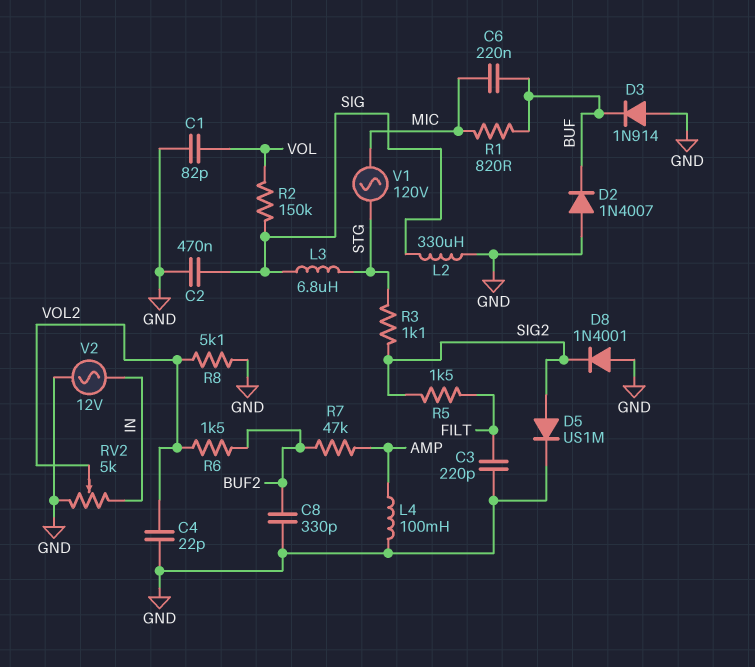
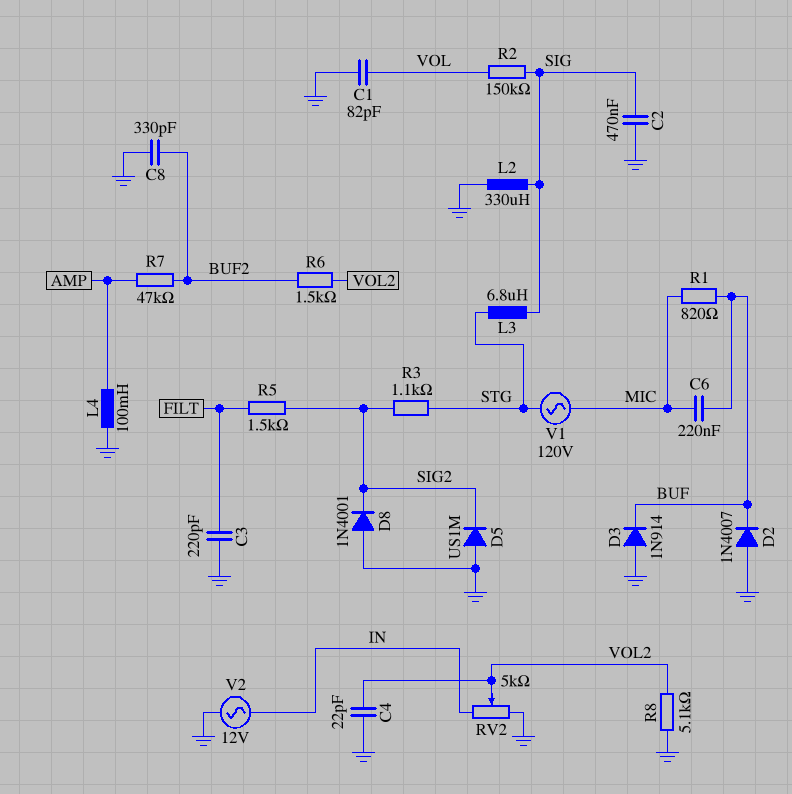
D5: diode US1M (A SIG2, K GND) -> diode US1M (A GND, K SIG2)

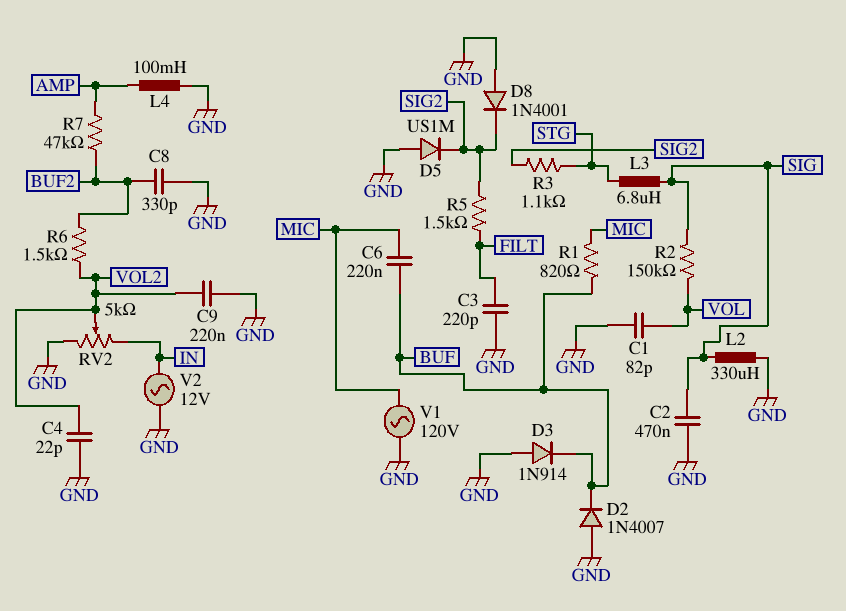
C9: none -> 220nF (GND, VOL2)
R8: 5.1k (GND, VOL2) -> none
V1: AC 120V (MIC, STG) -> AC 120V (GND, MIC)

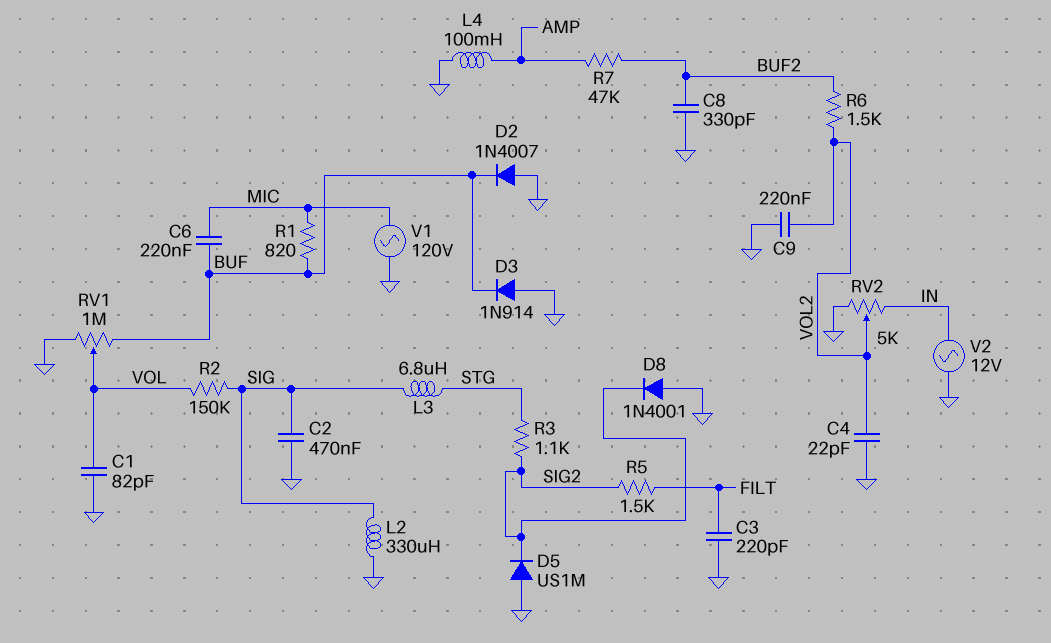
RV1: none -> 1M (BUF, GND, wiper VOL)

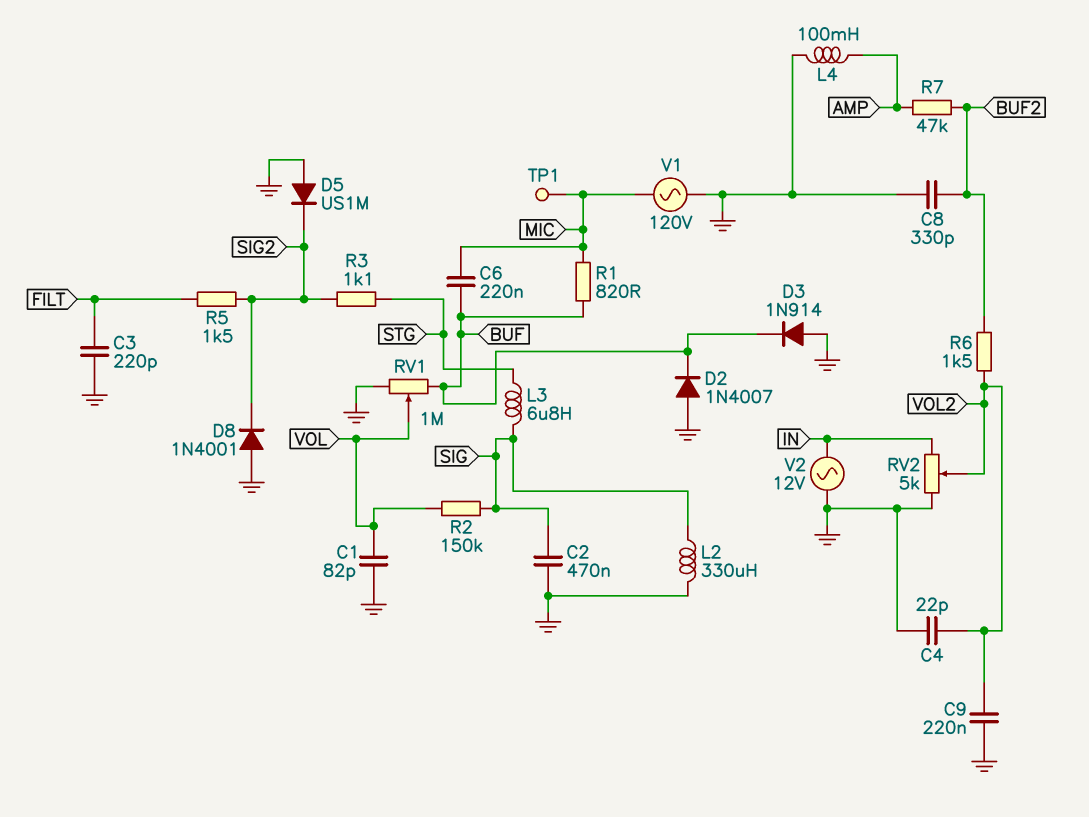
TP1: none -> test point (MIC)

